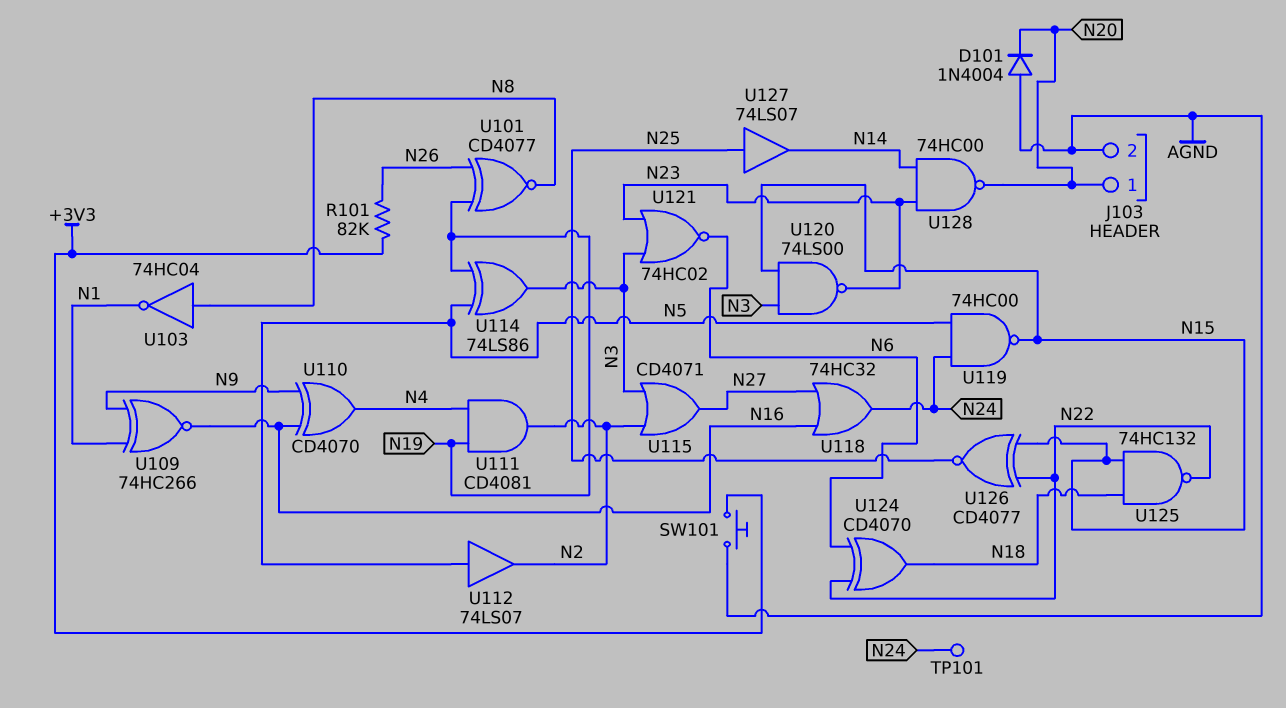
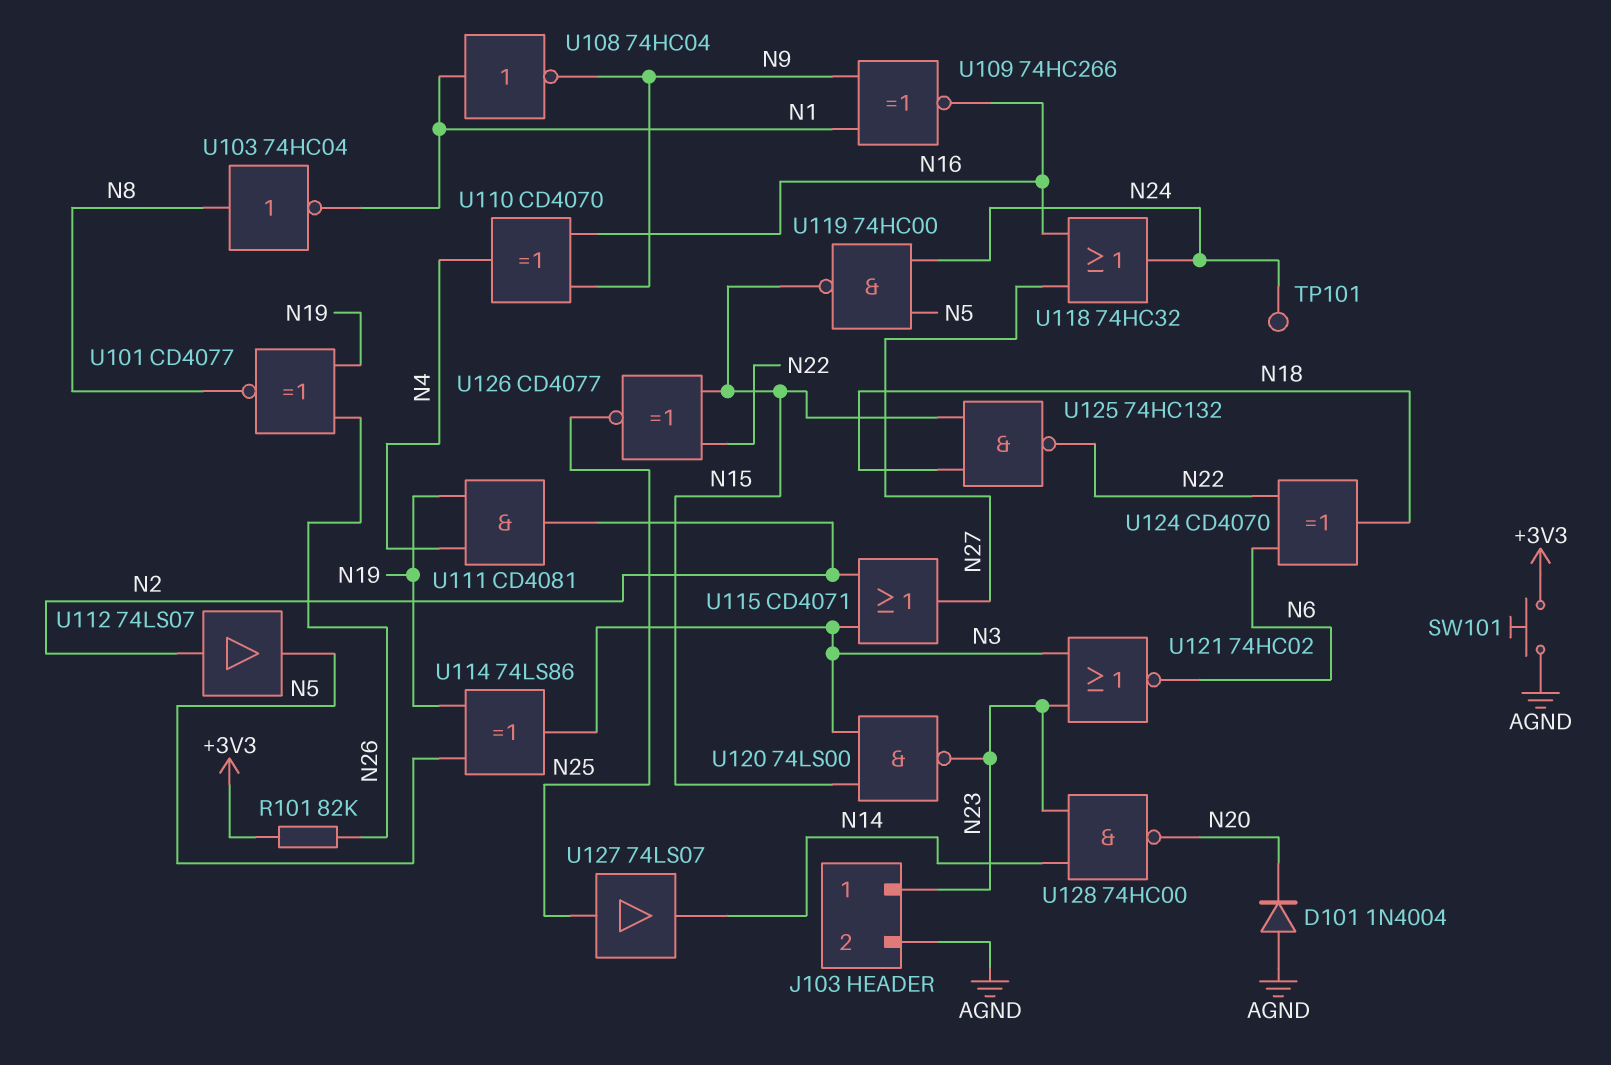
J103 pin 1: N20 -> N23
U108: none -> NOT 74HC04 (in N1, out N9)
U112: buffer 74LS07 (in N5, out N2) -> buffer 74LS07 (in N2, out N5)

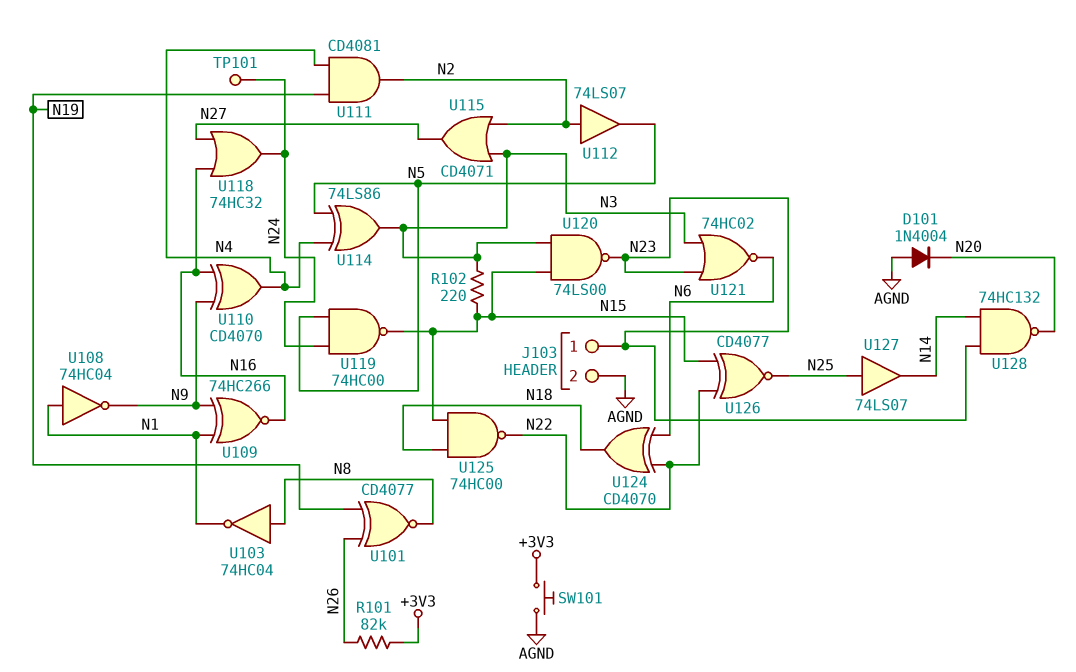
R102: none -> 220 (N3, N15)
U114: XOR 74LS86 (in N5, in N19, out N3) -> XOR 74LS86 (in N4, in N5, out N3)
U125: NAND 74HC132 (in N15, in N18, out N22) -> NAND 74HC00 (in N15, in N18, out N22)
U128: NAND 74HC00 (in N14, in N23, out N20) -> NAND 74HC132 (in N14, in N23, out N20)

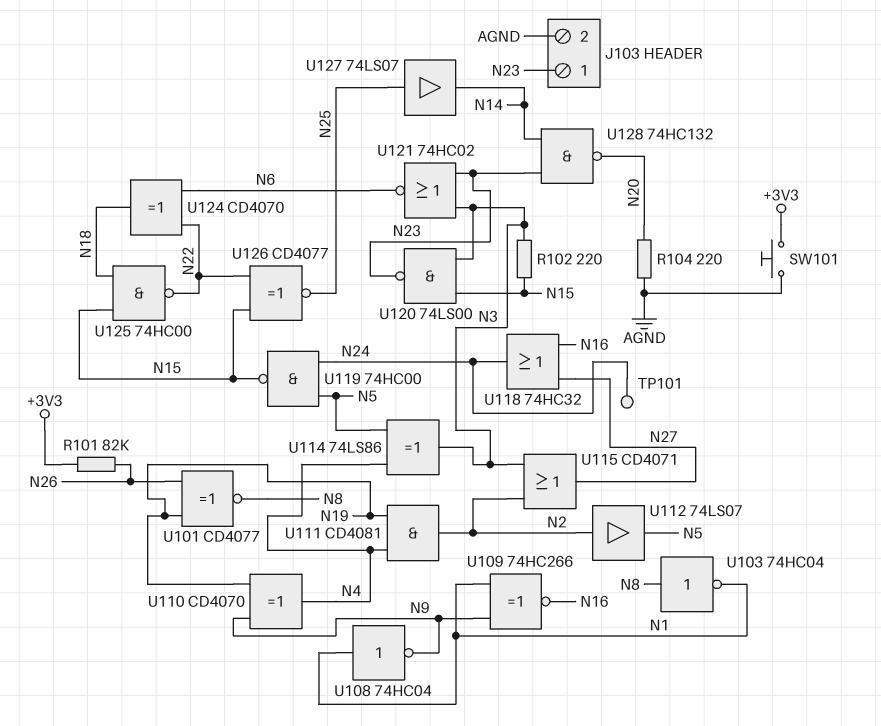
D101: diode 1N4004 (A AGND, K N20) -> none
R104: none -> 220 (AGND, N20)
U110: XOR CD4070 (in N9, in N16, out N4) -> XOR CD4070 (in N9, in N19, out N4)

